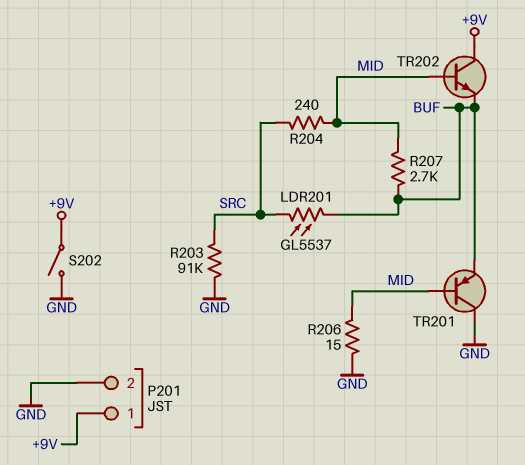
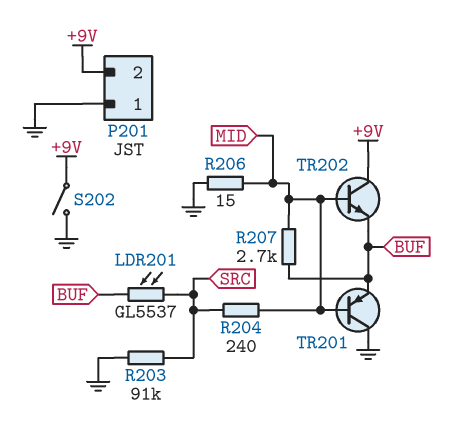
P201 pin 1: +9V -> GND
P201 pin 2: GND -> +9V

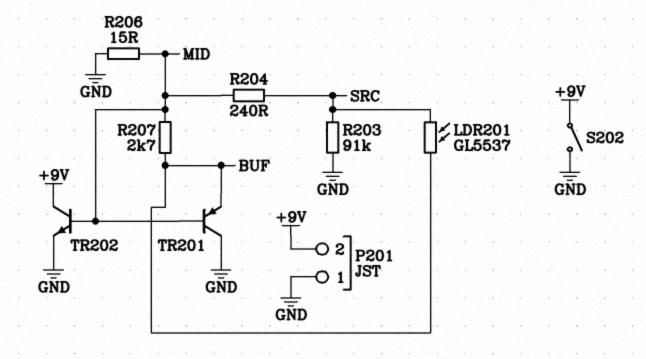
TR202: NPN (B MID, C +9V, E BUF) -> NPN (B MID, C +9V, E GND)

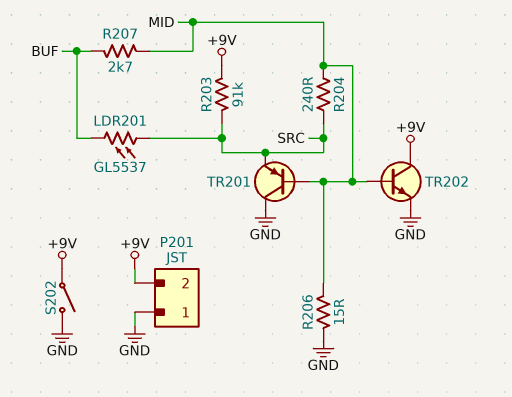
R203: 91k (GND, SRC) -> 91k (+9V, SRC)
TR201: PNP (B MID, C GND, E BUF) -> PNP (B MID, C GND, E SRC)

